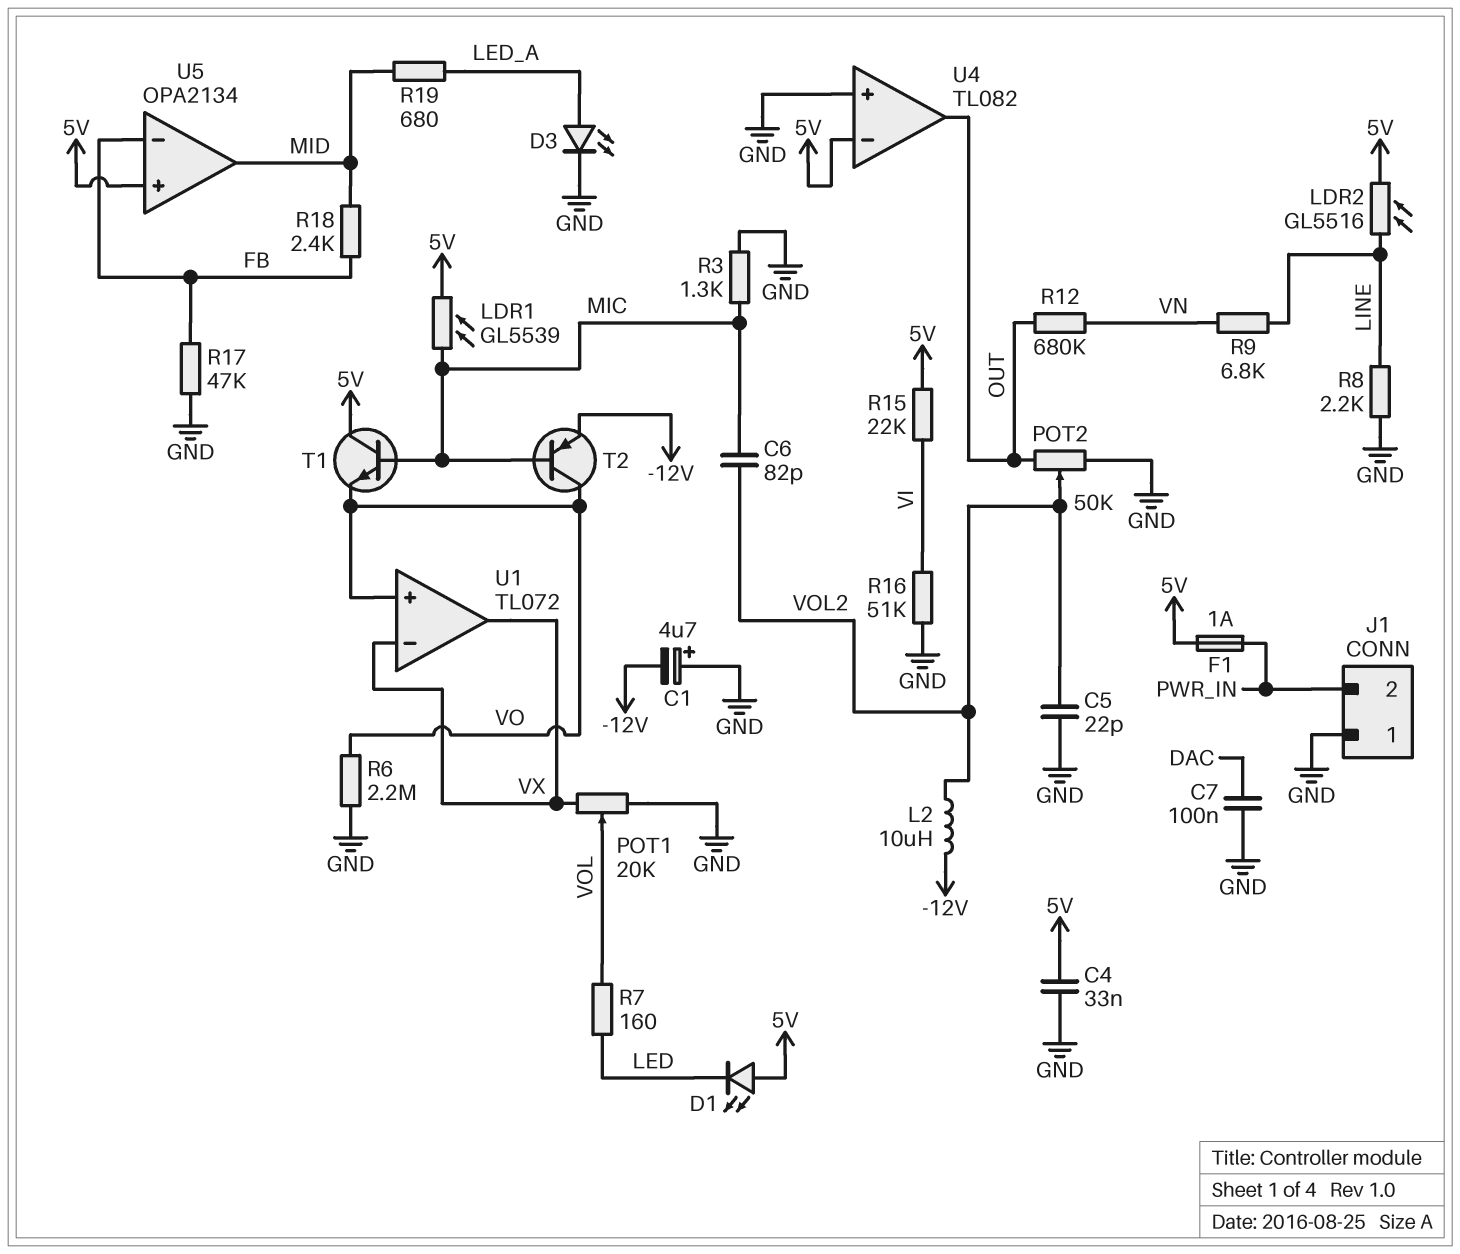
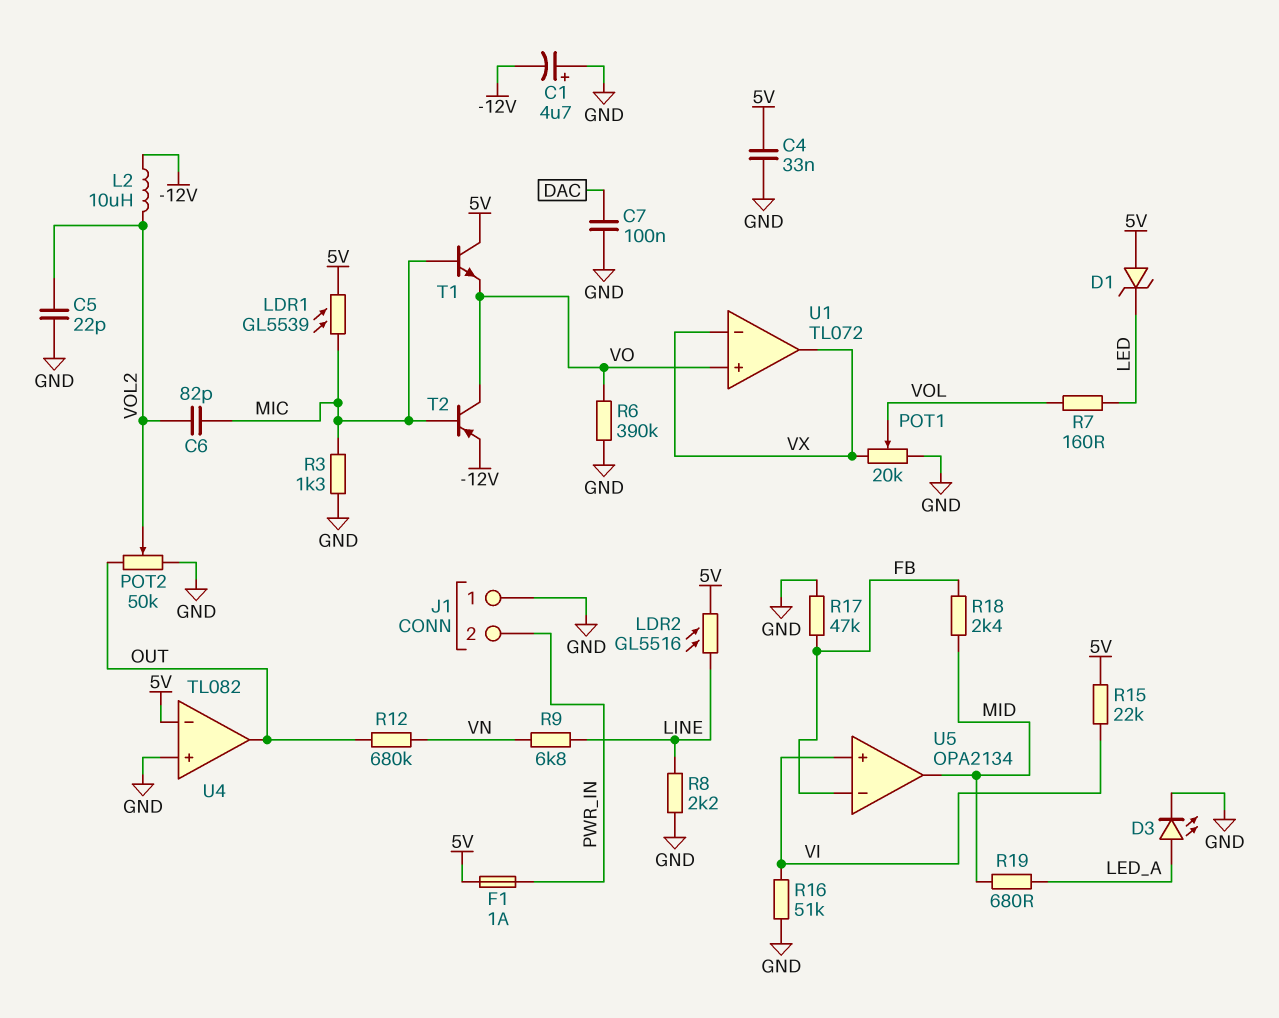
D1: LED (A 5V, K LED) -> zener (A 5V, K LED)
R6: 2.2M (GND, VO) -> 390k (GND, VO)
U5 pin in+: 5V -> VI

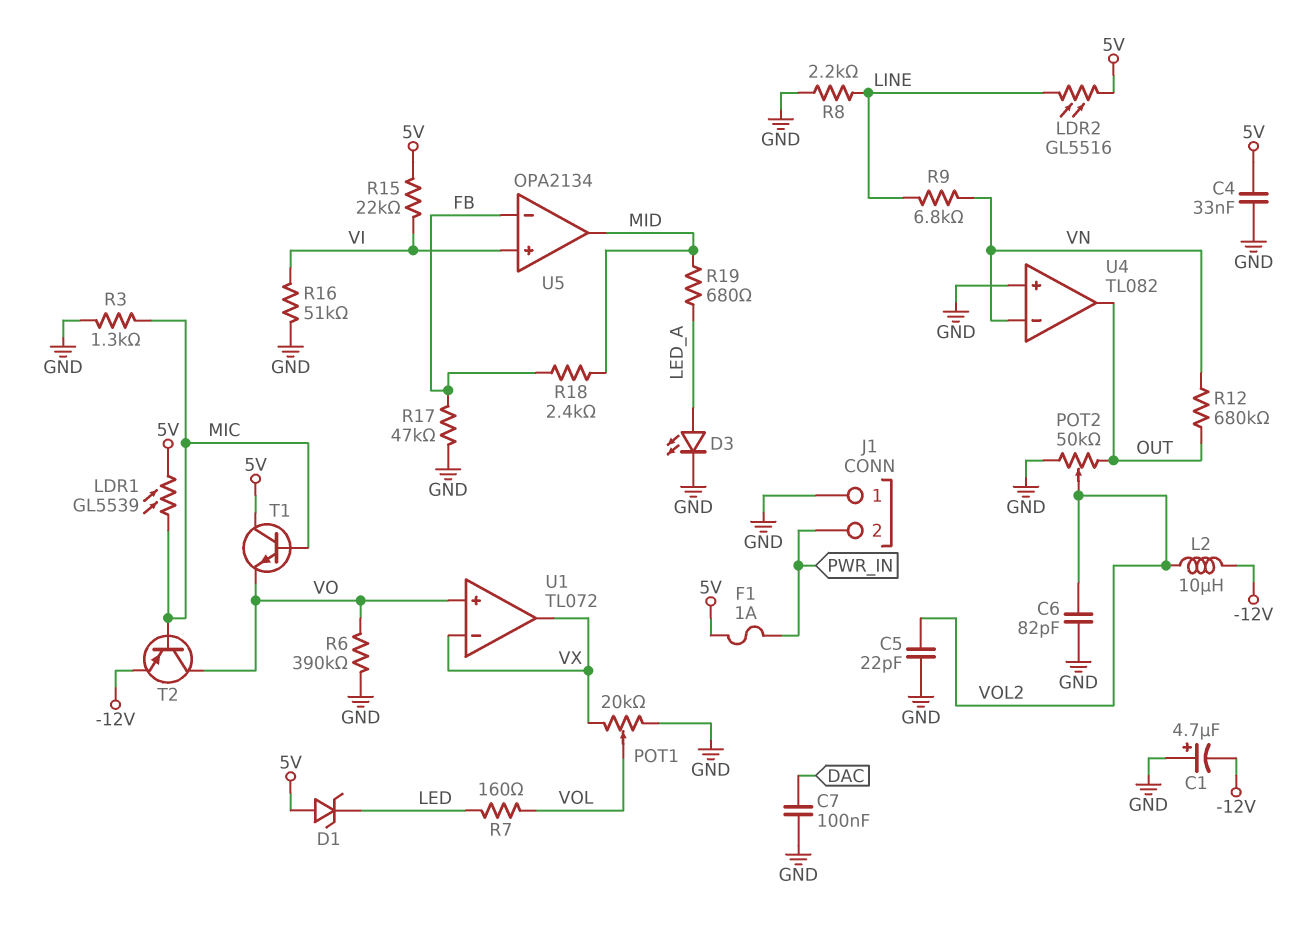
C6: 82pF (MIC, VOL2) -> 82pF (GND, VOL2)
U4 pin in-: 5V -> VN

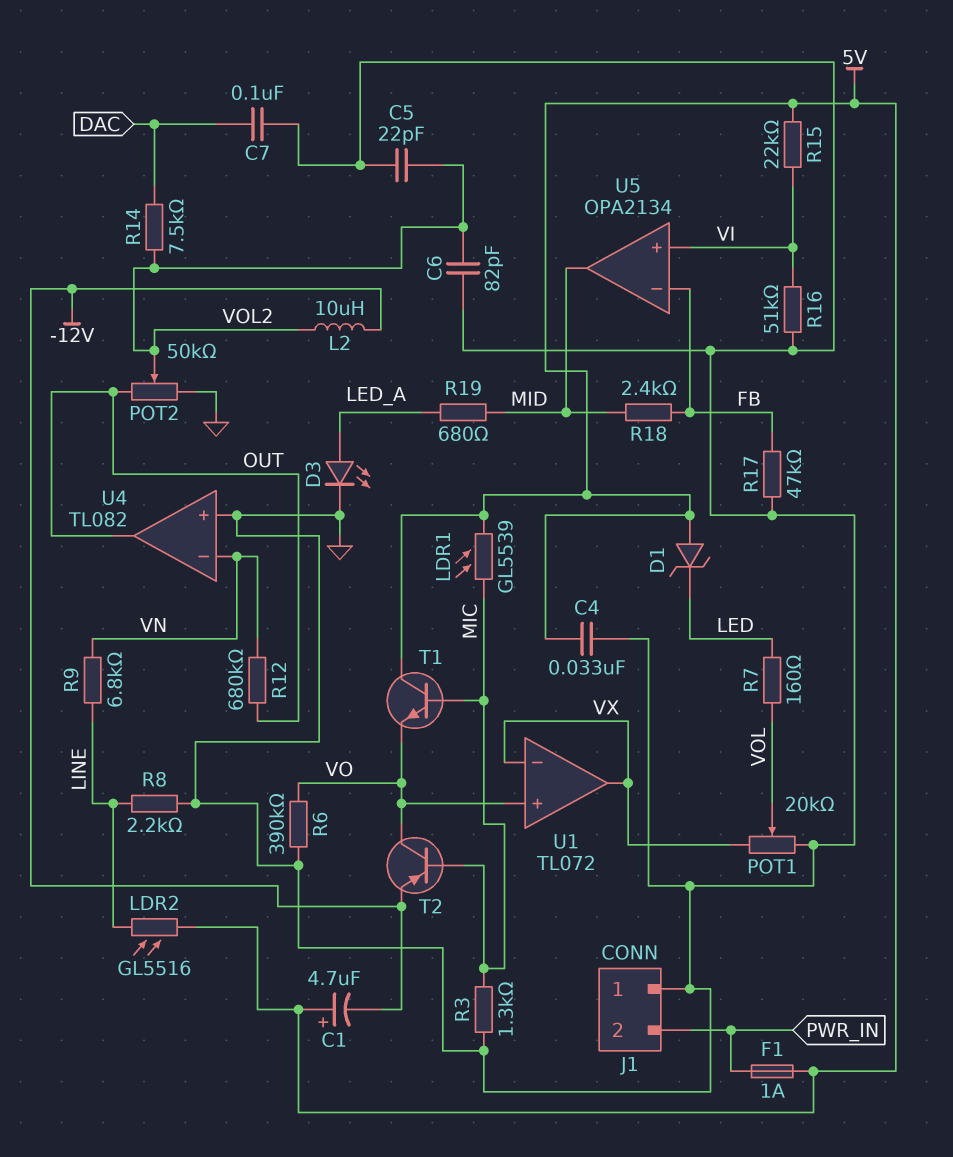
C1: 4.7uF (plus GND, minus -12V) -> 4.7uF (plus 5V, minus -12V)
R14: none -> 7.5k (DAC, VOL2)

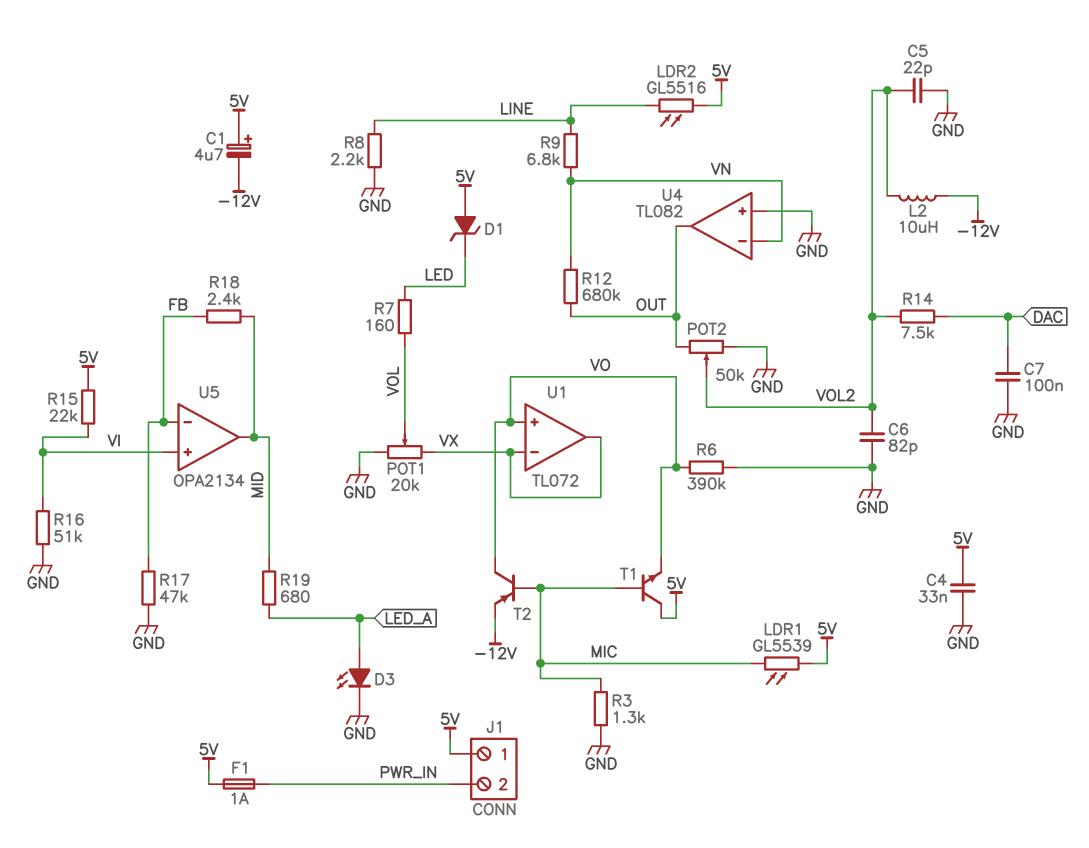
J1 pin 1: GND -> 5V

